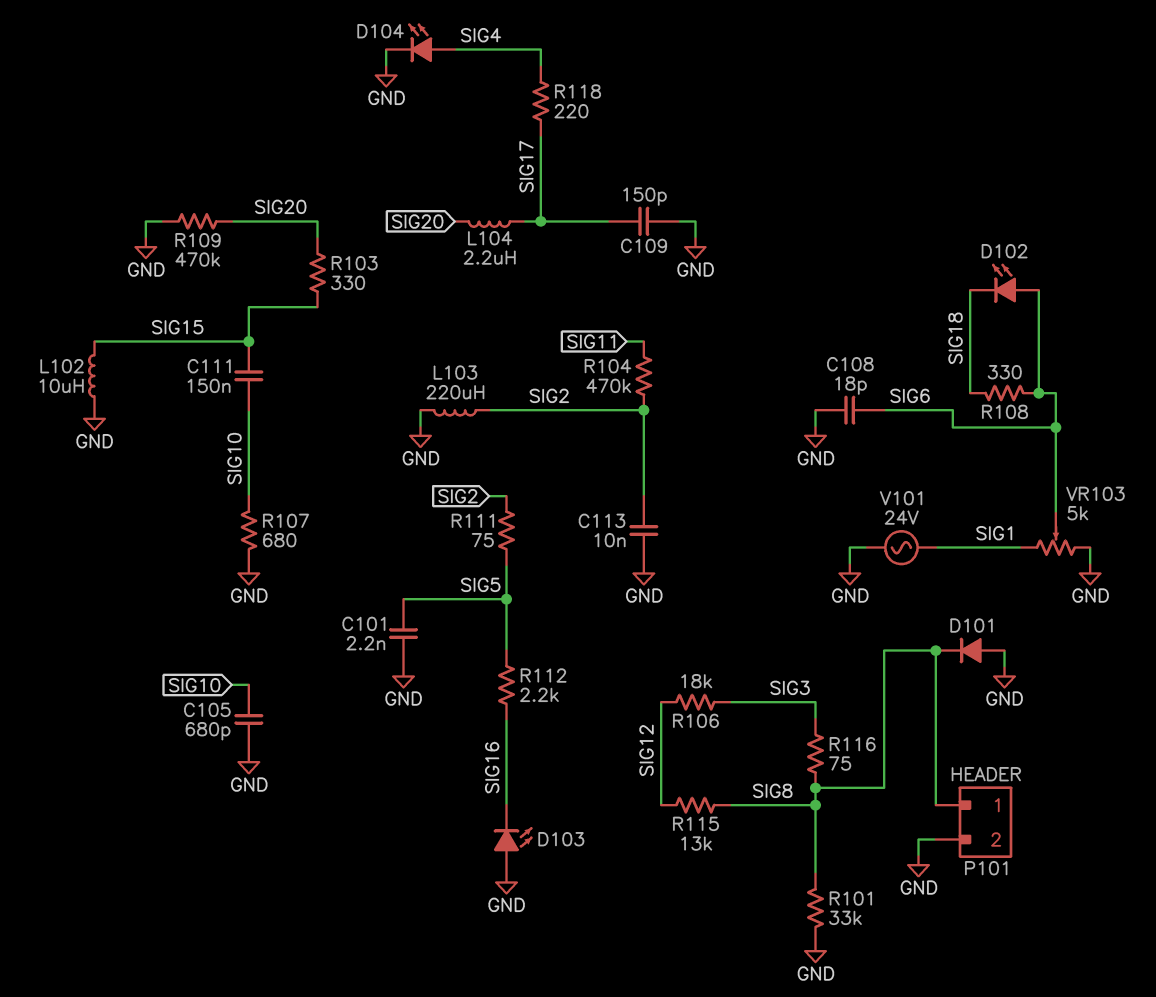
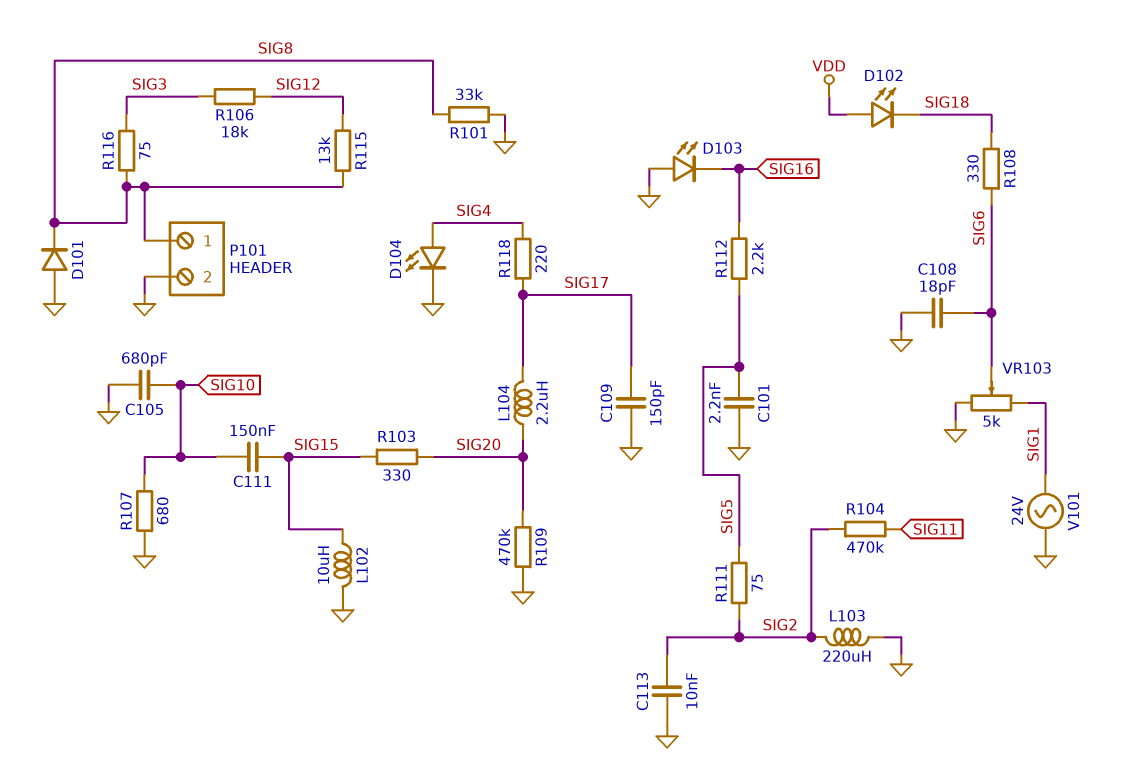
D102: LED (A SIG6, K SIG18) -> LED (A VDD, K SIG18)

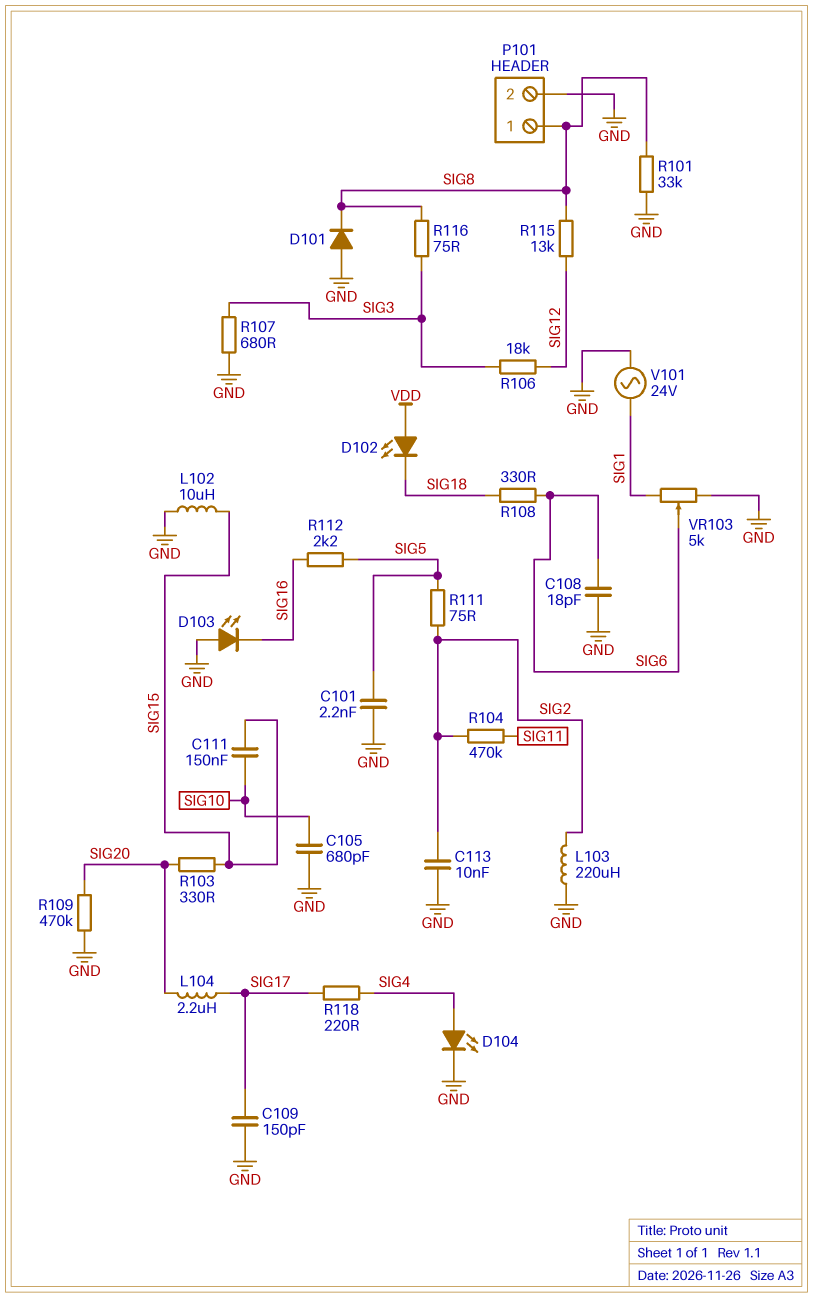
R107: 680 (GND, SIG10) -> 680 (GND, SIG3)

